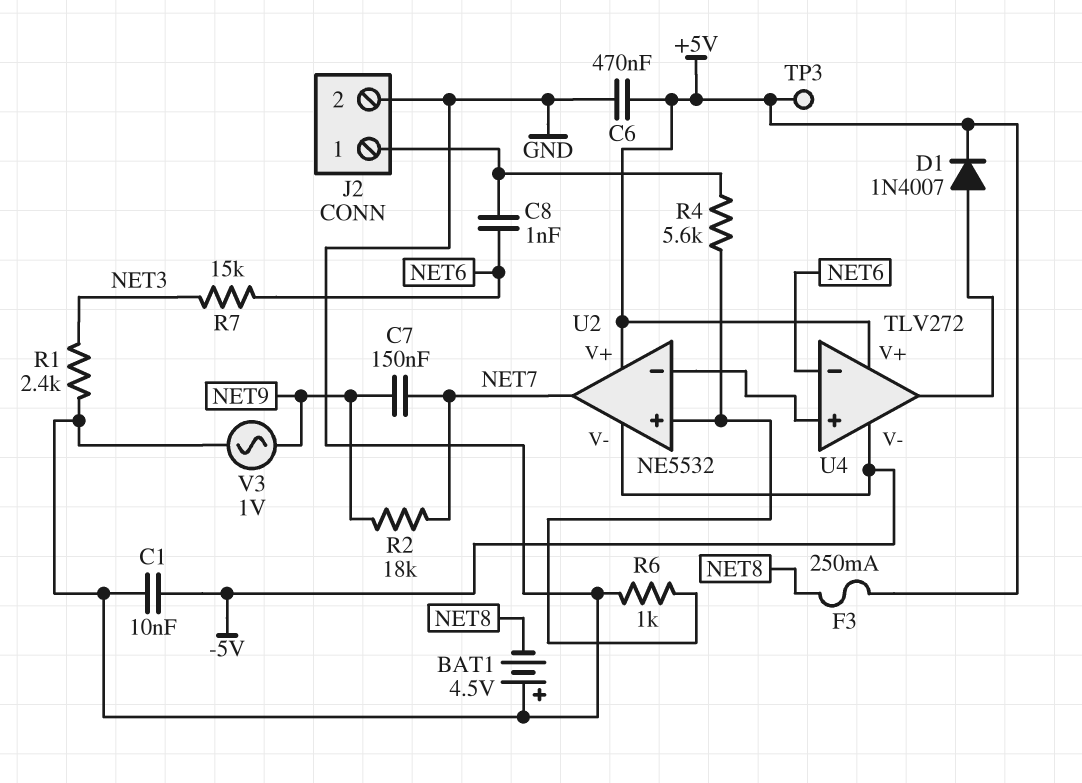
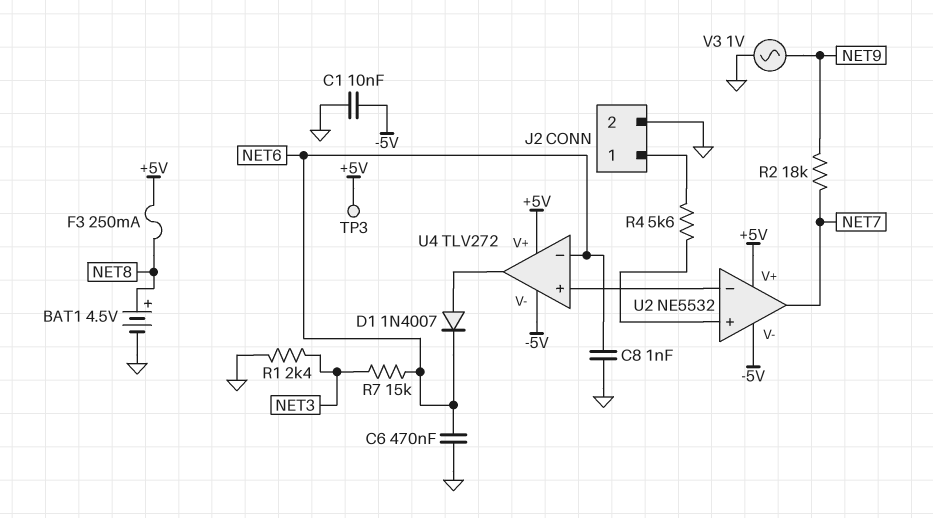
BAT1: 4.5V (plus GND, minus NET8) -> 4.5V (plus NET8, minus GND)
C6: 470nF (+5V, GND) -> 470nF (GND, NET6)
C7: 150nF (NET7, NET9) -> none
C8: 1nF (J2/1, NET6) -> 1nF (GND, NET6)
D1: diode 1N4007 (A U4/out, K +5V) -> diode 1N4007 (A U4/out, K NET6)
R6: 1k (GND, U2/in+) -> none

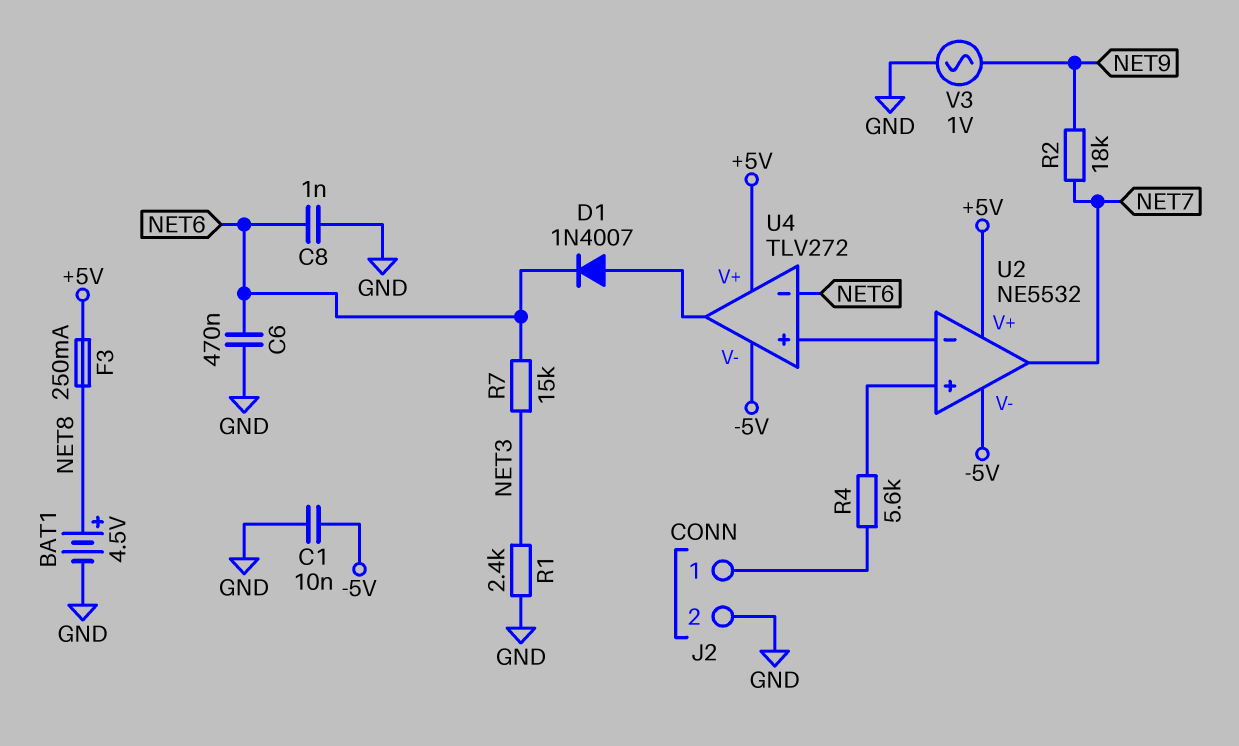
TP3: test point (+5V) -> none

